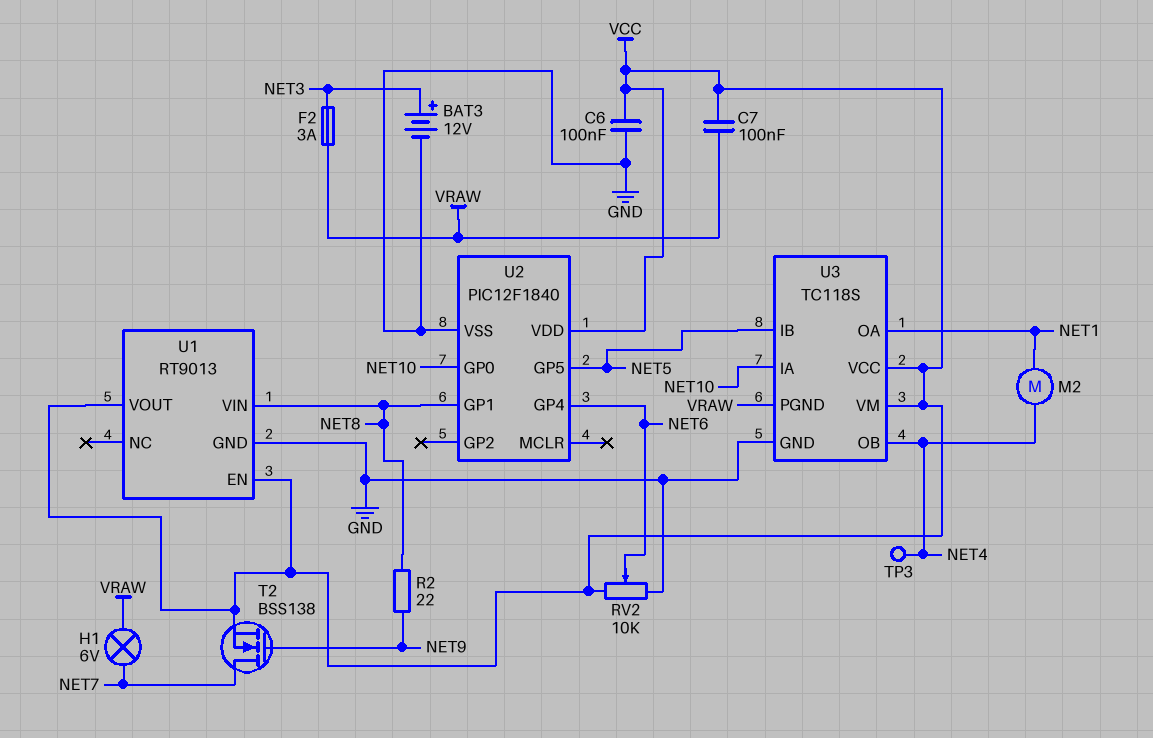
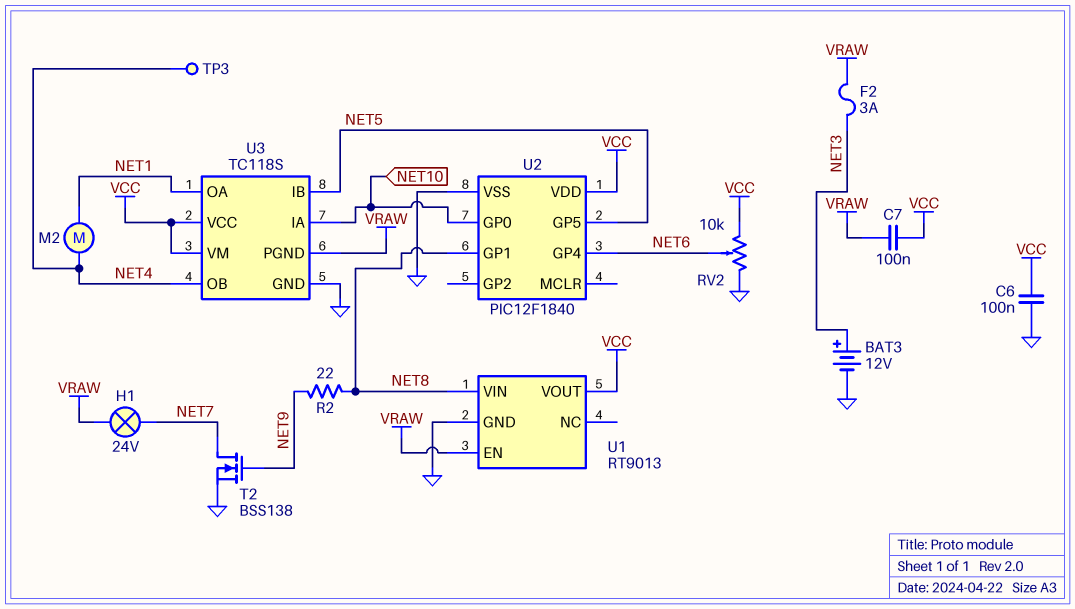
H1: lamp 6V (NET7, VRAW) -> lamp 24V (NET7, VRAW)
T2: NMOS BSS138 (G NET9, D NET7, S VCC) -> NMOS BSS138 (G NET9, D NET7, S GND)
U1 pin EN: VCC -> VRAW

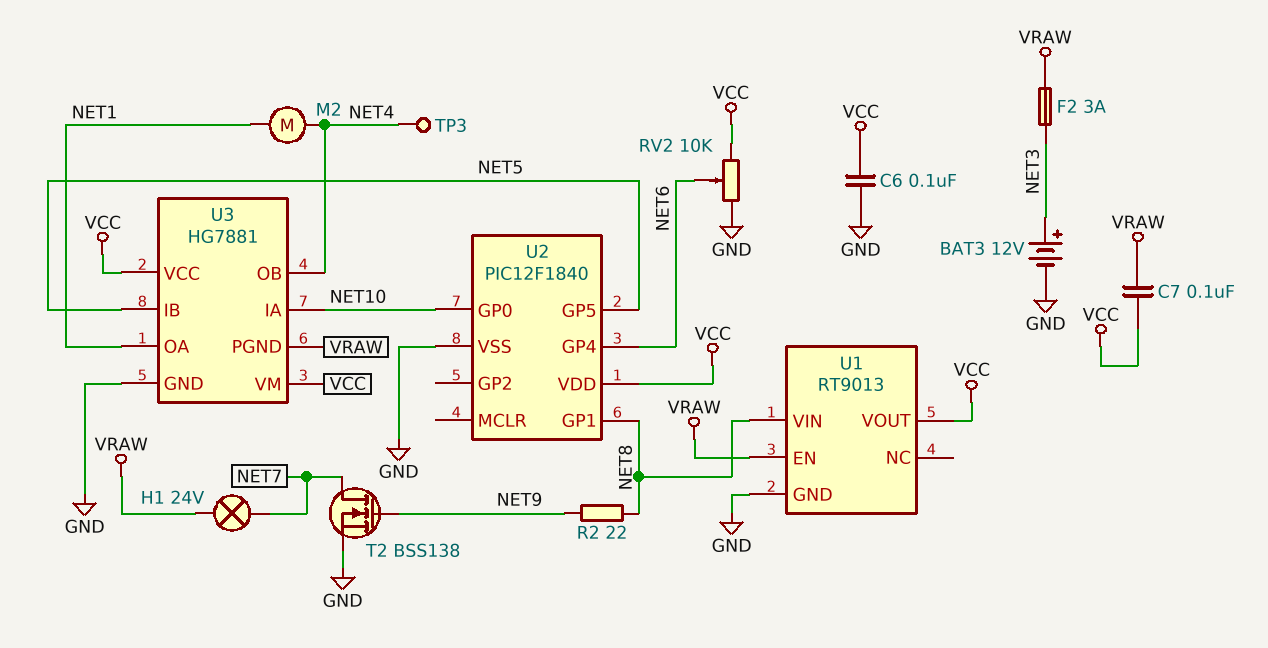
U3: TC118S -> HG7881

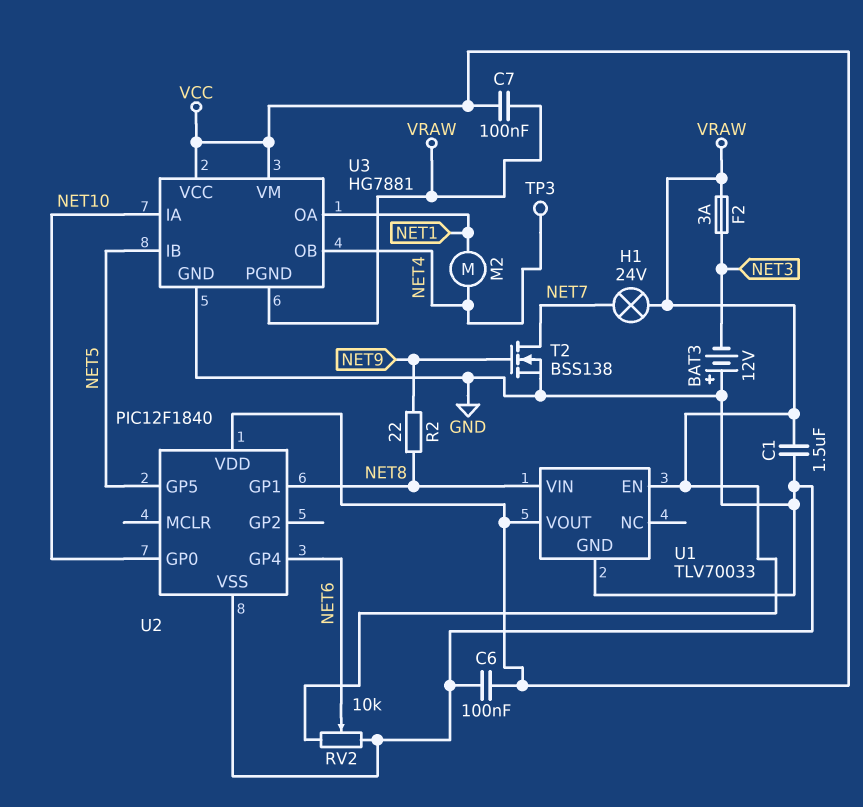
BAT3: 12V (plus NET3, minus GND) -> 12V (plus GND, minus NET3)
C1: none -> 1.5uF (GND, VRAW)
RV2: 10k (GND, VCC, wiper NET6) -> 10k (GND, VRAW, wiper NET6)
U1: RT9013 -> TLV70033

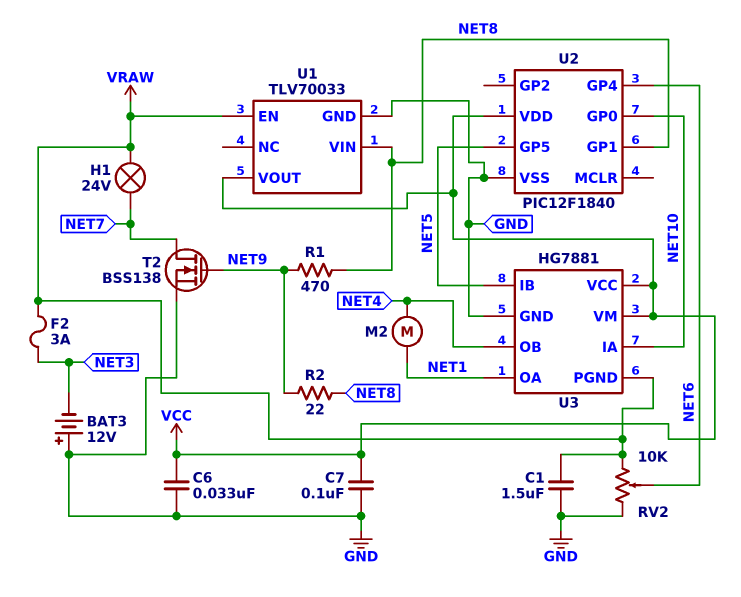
C6: 100nF (GND, VCC) -> 33nF (GND, VCC)
C7: 100nF (VCC, VRAW) -> 100nF (GND, VCC)
R1: none -> 470 (NET8, NET9)
TP3: test point (NET4) -> none

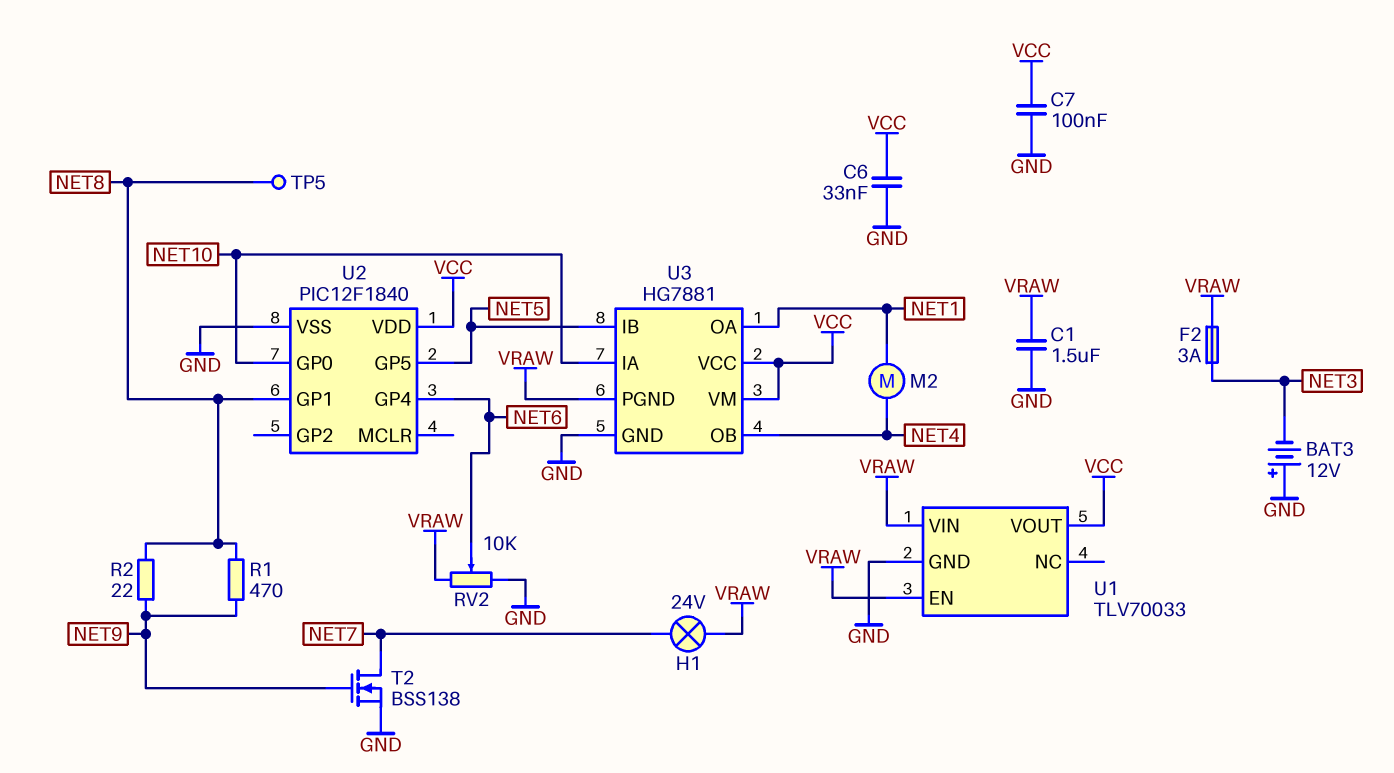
TP5: none -> test point (NET8)
U1 pin VIN: NET8 -> VRAW

